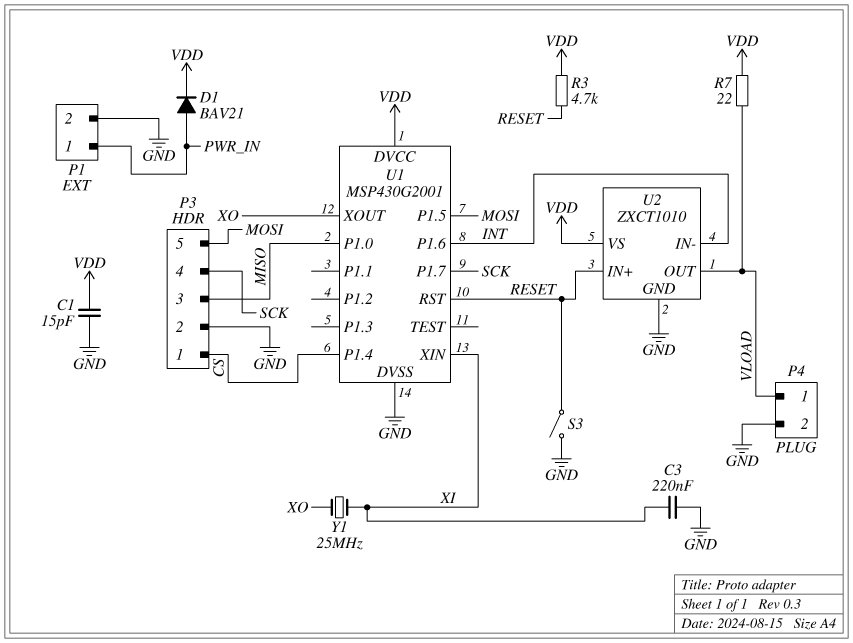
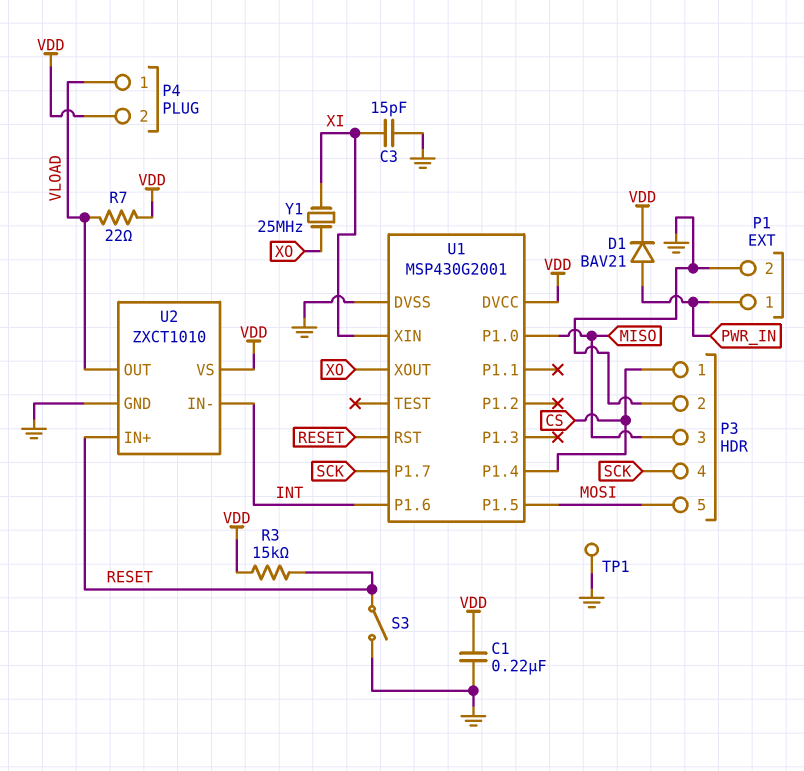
C1: 15pF (GND, VDD) -> 220nF (GND, VDD)
C3: 220nF (GND, XI) -> 15pF (GND, XI)
P4 pin 2: GND -> VDD
R3: 4.7k (RESET, VDD) -> 15k (RESET, VDD)
TP1: none -> test point (GND)

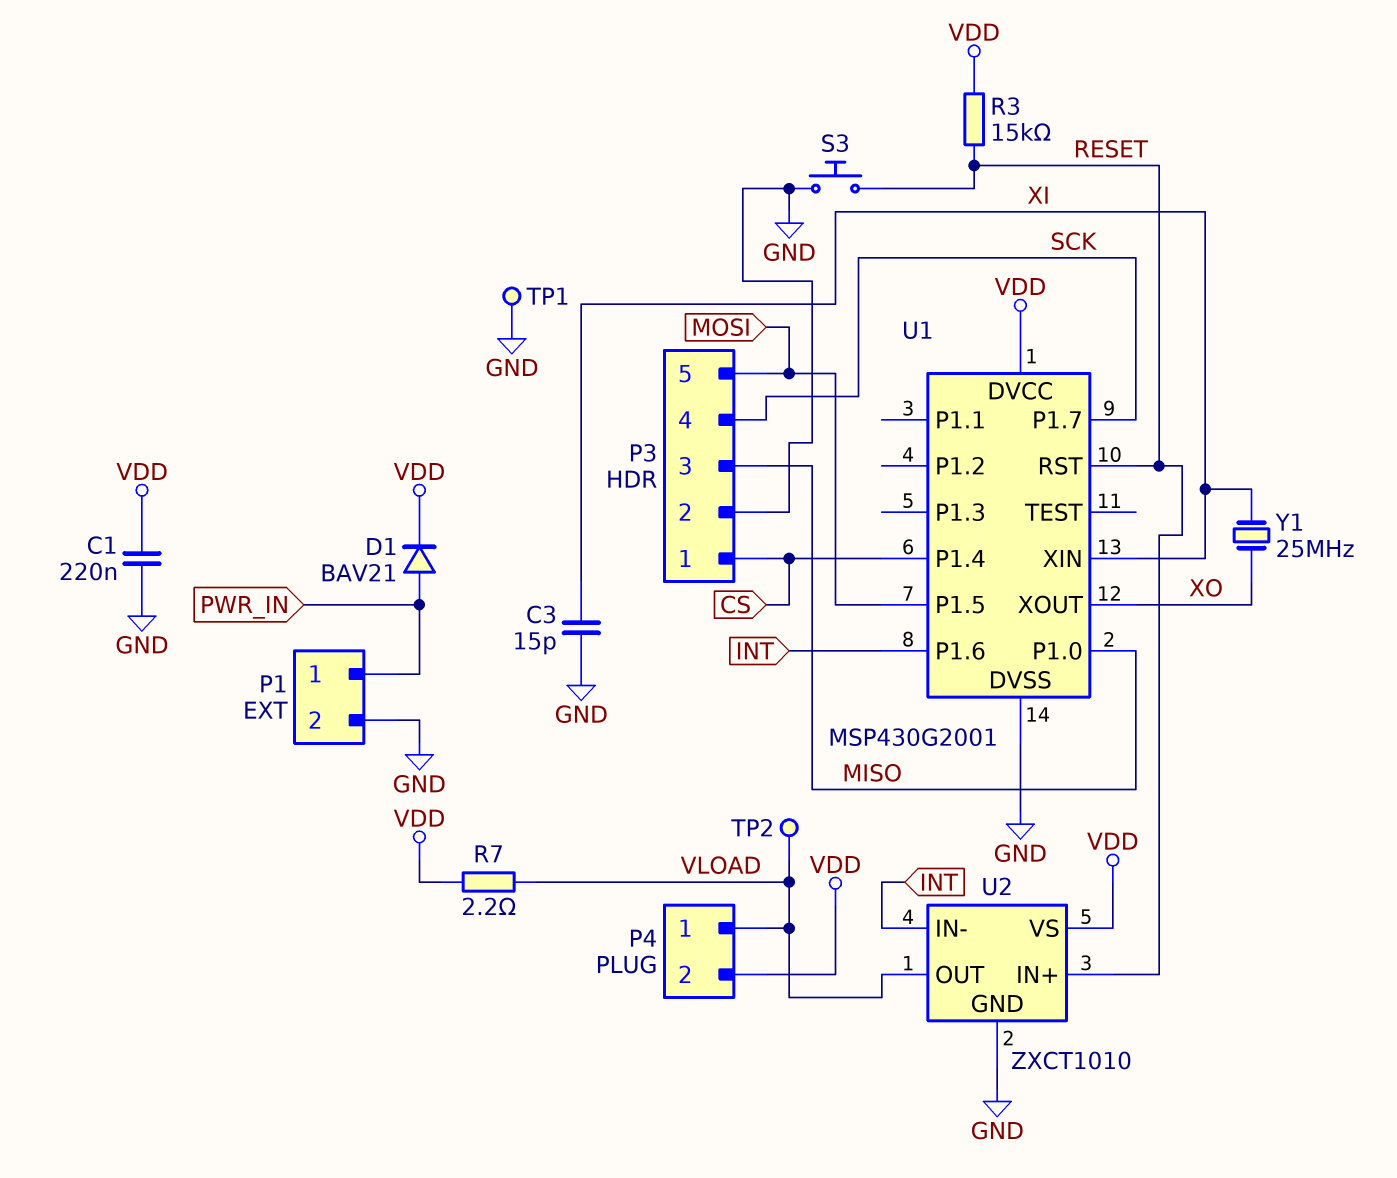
R7: 22 (VDD, VLOAD) -> 2.2 (VDD, VLOAD)
S3: switch (GND, RESET) -> button (GND, RESET)
TP2: none -> test point (VLOAD)

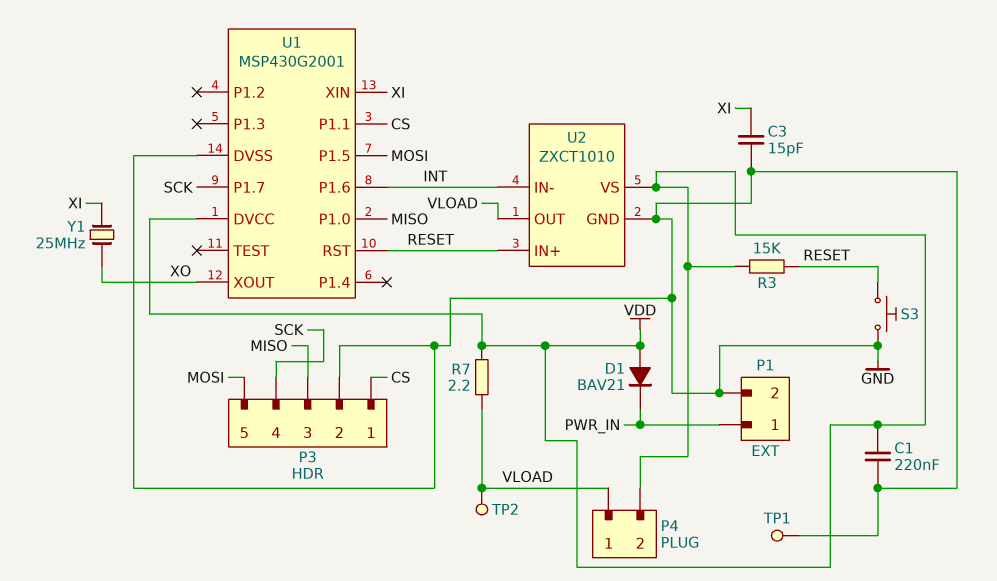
D1: diode BAV21 (A PWR_IN, K VDD) -> diode BAV21 (A VDD, K PWR_IN)
U1 pin P1.1: none -> CS
U1 pin P1.4: CS -> none

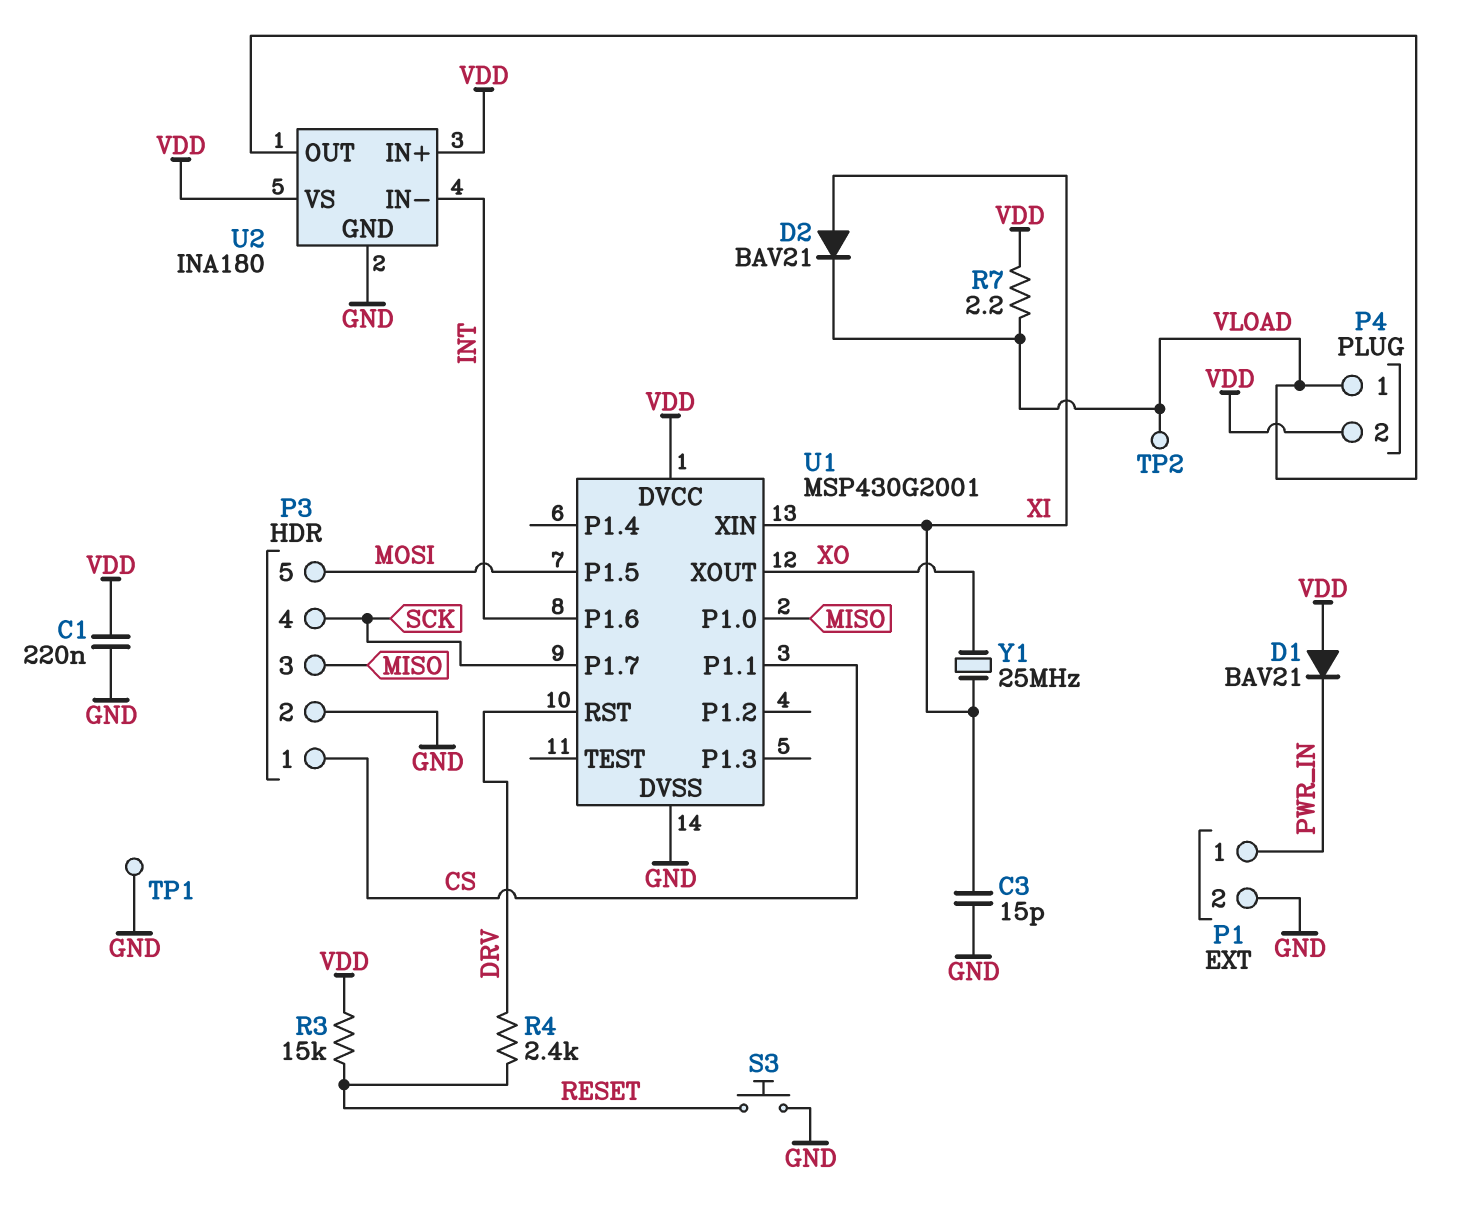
D2: none -> diode BAV21 (A XI, K VLOAD)
R4: none -> 2.4k (DRV, RESET)
U1 pin RST: RESET -> DRV
U2: ZXCT1010 -> INA180
U2 pin IN+: RESET -> VDD

